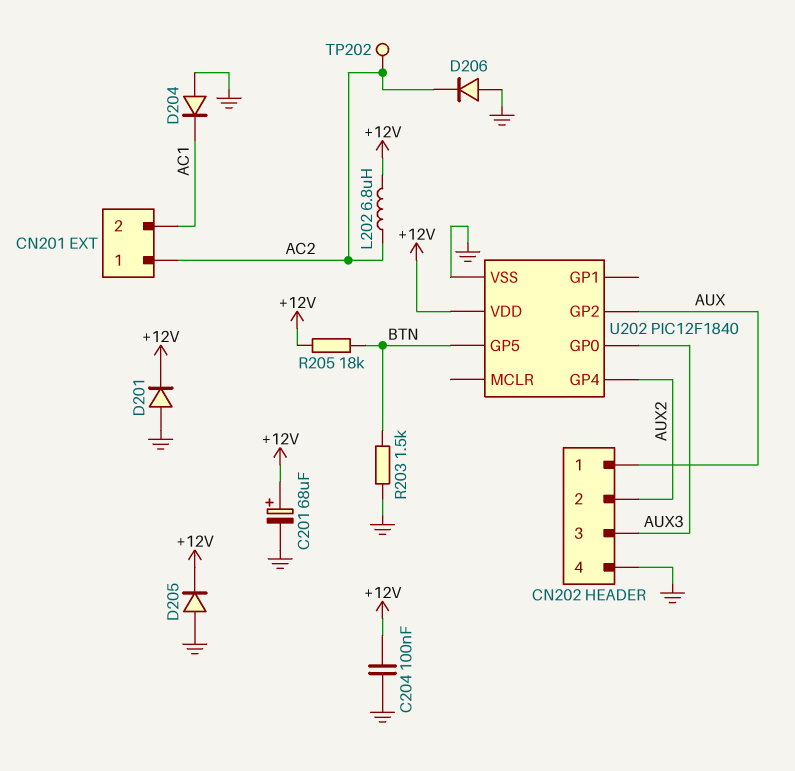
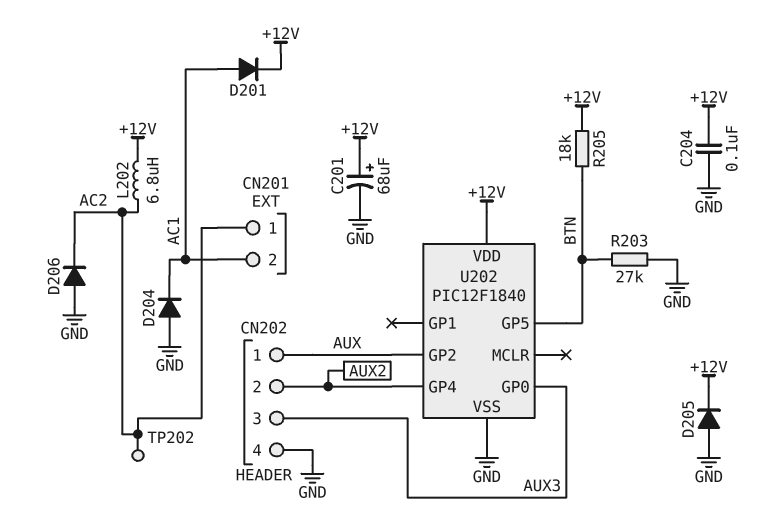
D201: diode (A GND, K +12V) -> diode (A AC1, K +12V)
R203: 1.5k (BTN, GND) -> 27k (BTN, GND)

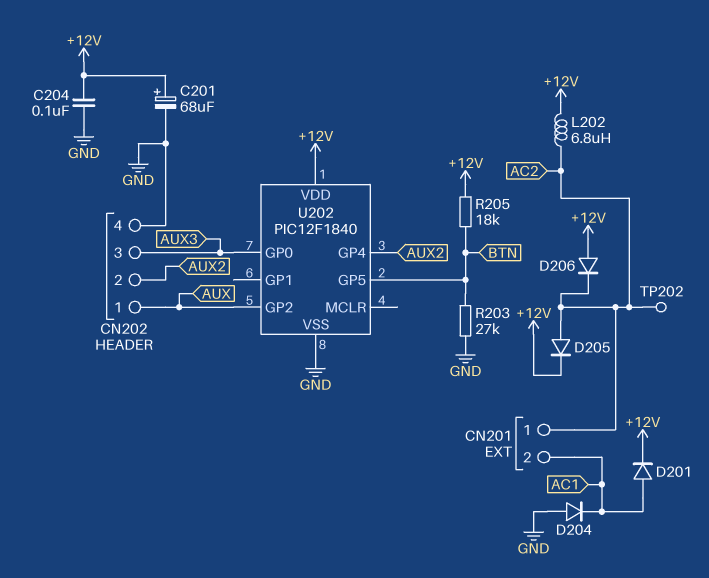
D205: diode (A GND, K +12V) -> diode (A AC2, K +12V)
D206: diode (A GND, K AC2) -> diode (A +12V, K AC2)

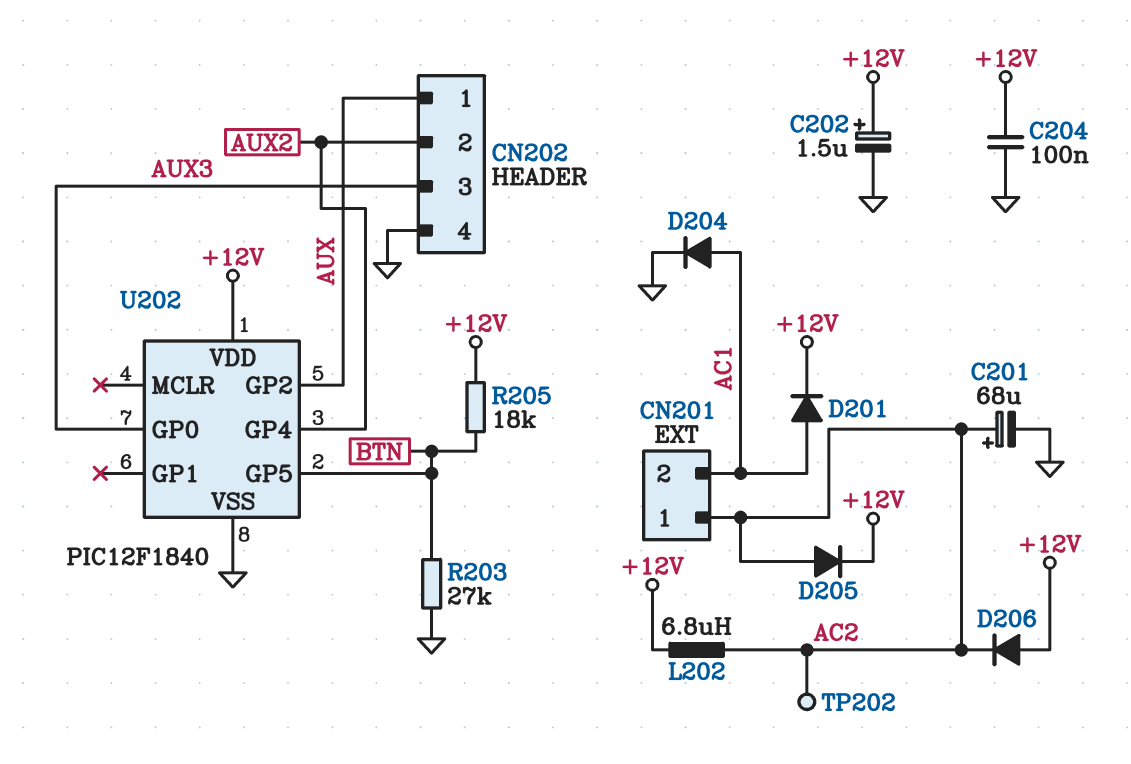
C201: 68uF (plus +12V, minus GND) -> 68uF (plus AC2, minus GND)
C202: none -> 1.5uF (plus +12V, minus GND)
D204: diode (A GND, K AC1) -> diode (A AC1, K GND)

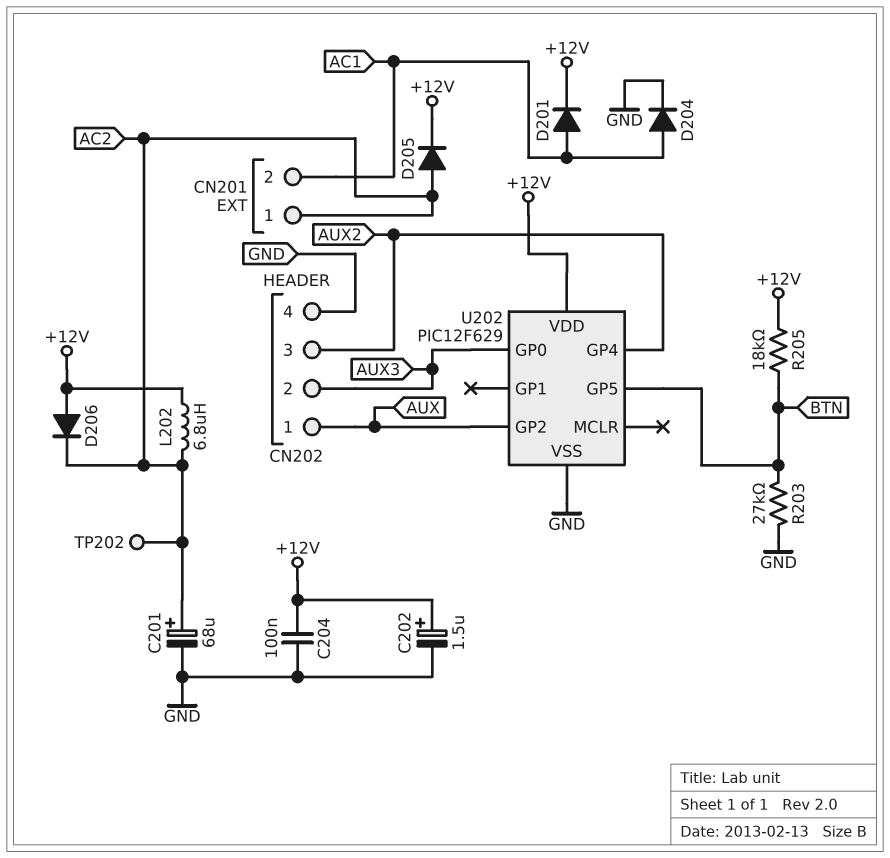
CN202 pin 2: AUX2 -> AUX3
CN202 pin 3: AUX3 -> AUX2
U202: PIC12F1840 -> PIC12F629

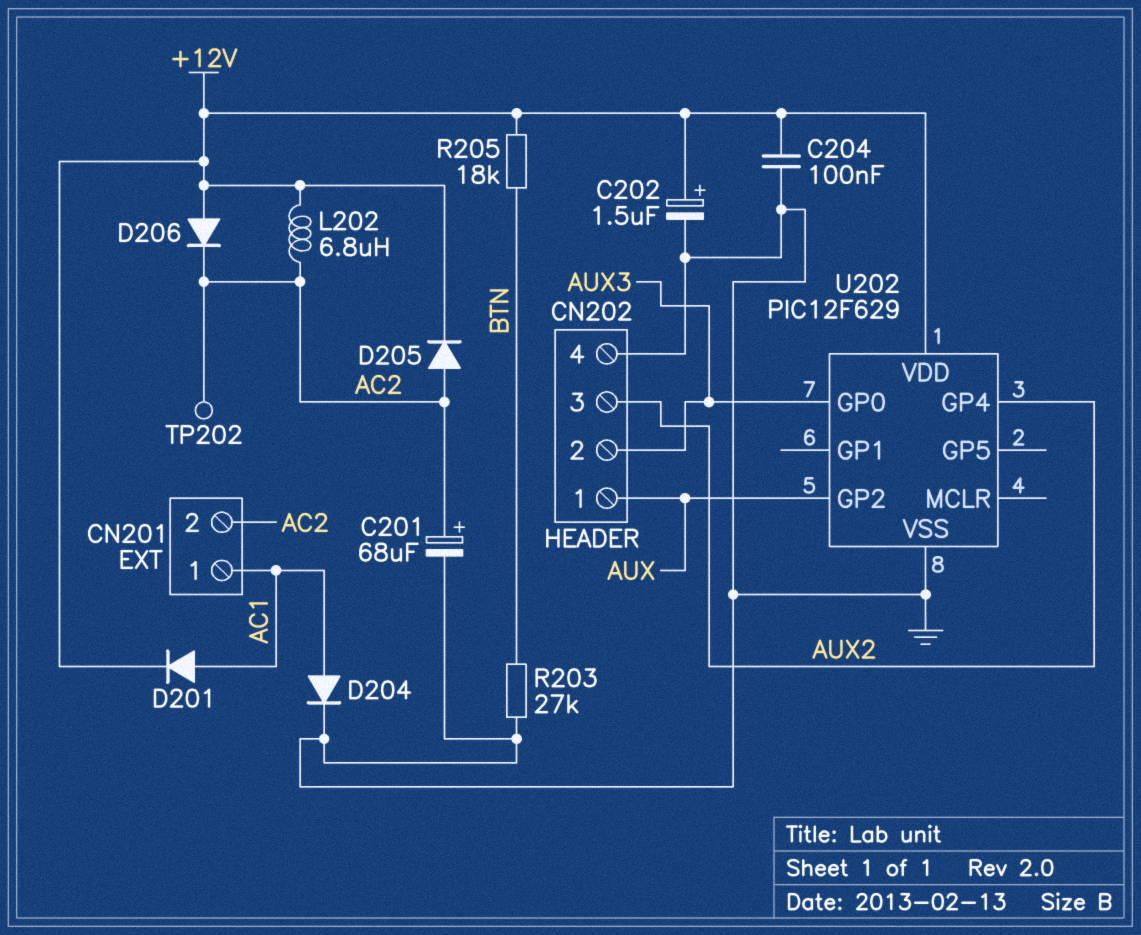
CN201 pin 1: AC2 -> AC1
CN201 pin 2: AC1 -> AC2
U202 pin GP5: BTN -> none

